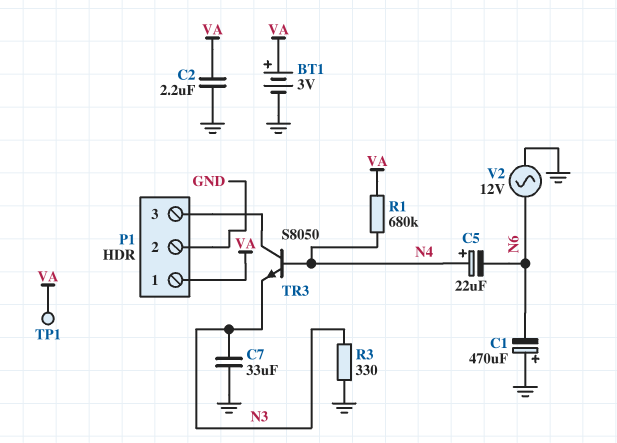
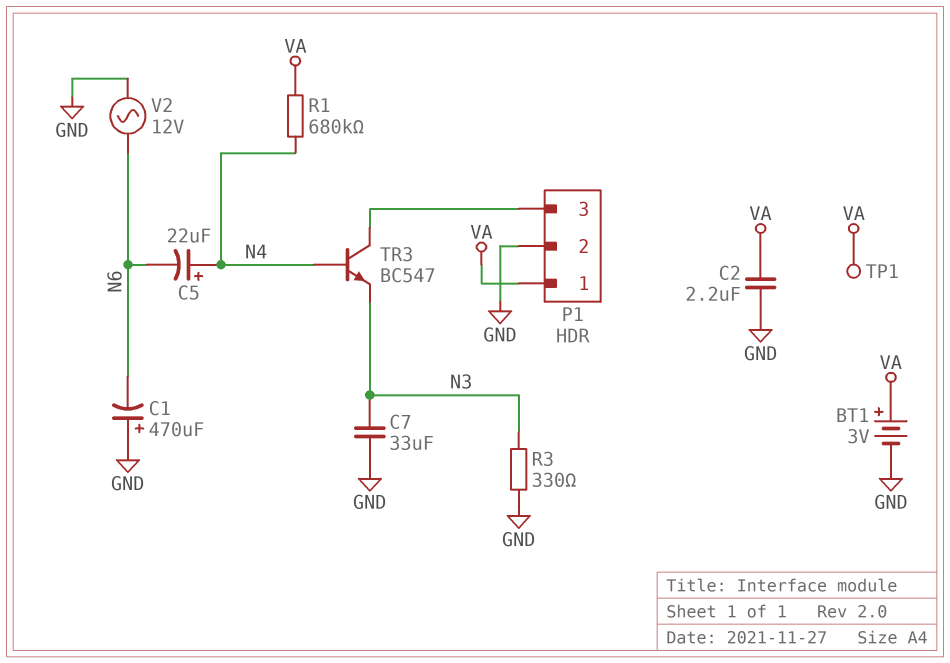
TR3: NPN S8050 (B N4, C P1/3, E N3) -> NPN BC547 (B N4, C P1/3, E N3)

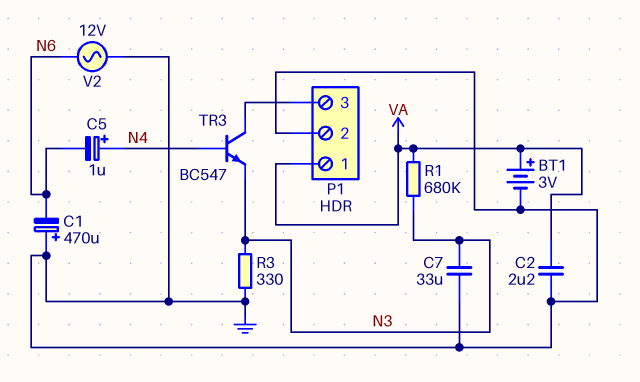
C5: 22uF (plus N4, minus N6) -> 1uF (plus N4, minus N6)
R1: 680k (N4, VA) -> 680k (N3, VA)
TP1: test point (VA) -> none

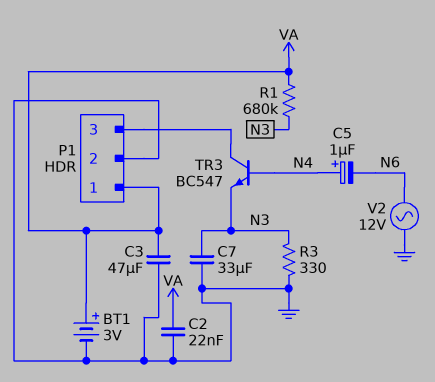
C1: 470uF (plus GND, minus N6) -> none
C2: 2.2uF (GND, VA) -> 22nF (GND, VA)
C3: none -> 47uF (GND, VA)

